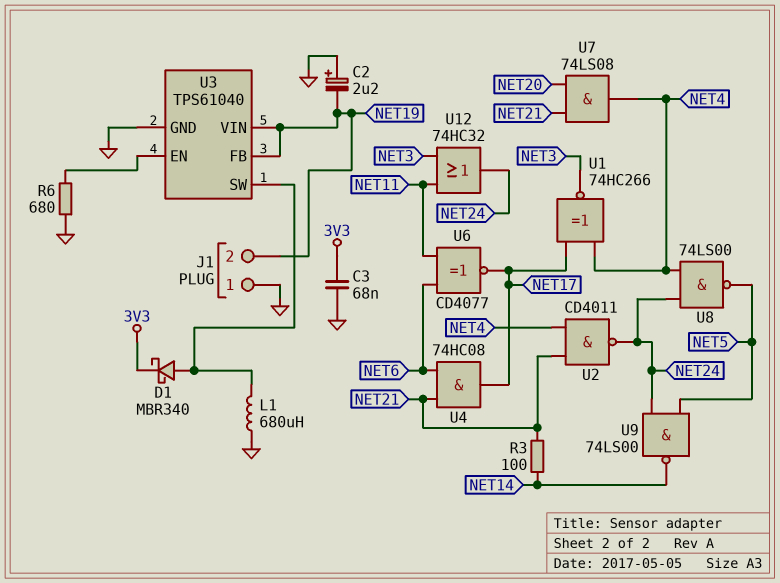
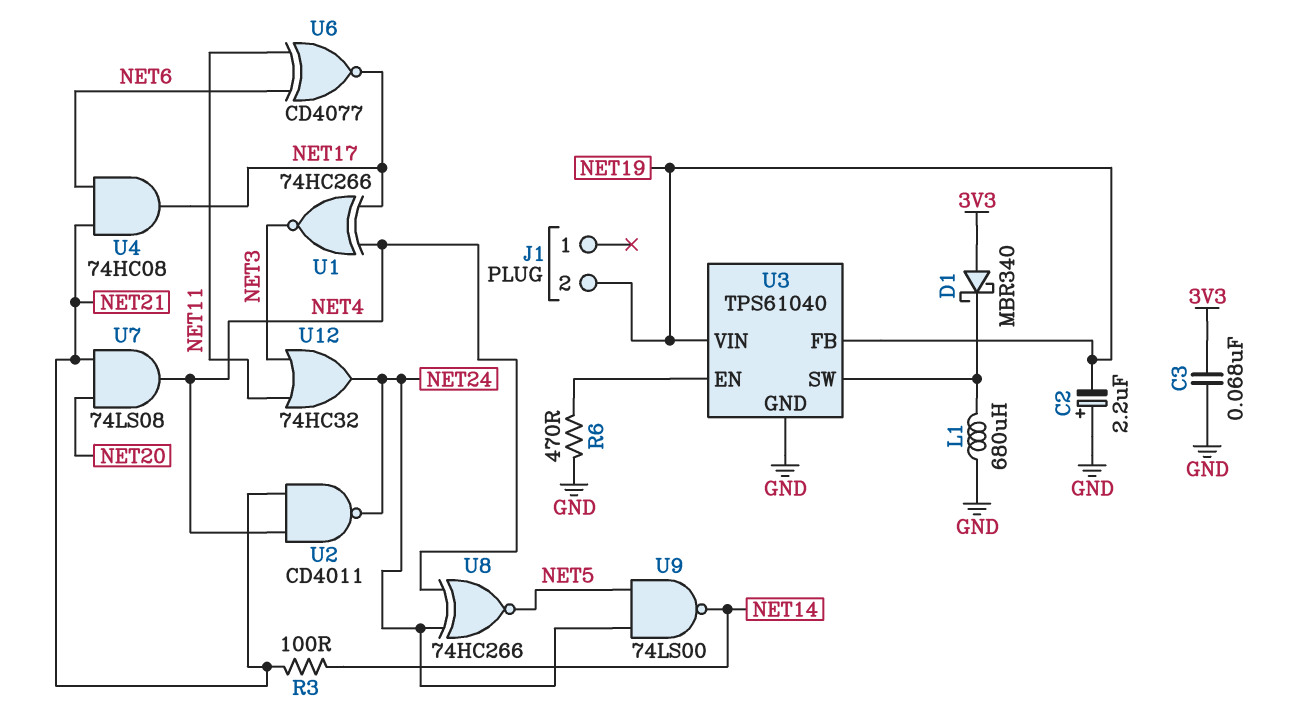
D1: schottky MBR340 (A U3/SW, K 3V3) -> schottky MBR340 (A 3V3, K U3/SW)
J1 pin 1: GND -> none
R6: 680 (GND, U3/EN) -> 470 (GND, U3/EN)
U8: NAND 74LS00 (in NET4, in NET24, out NET5) -> XNOR 74HC266 (in NET4, in NET24, out NET5)

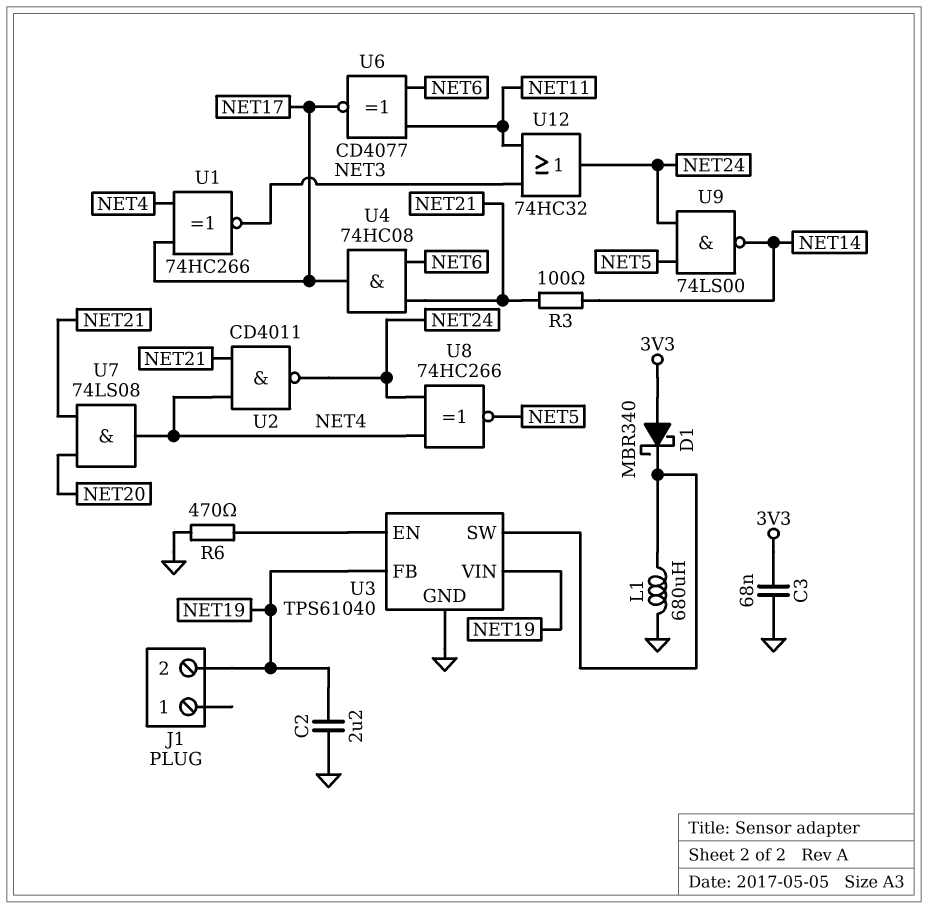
C2: 2.2uF (plus GND, minus NET19) -> 2.2uF (GND, NET19)

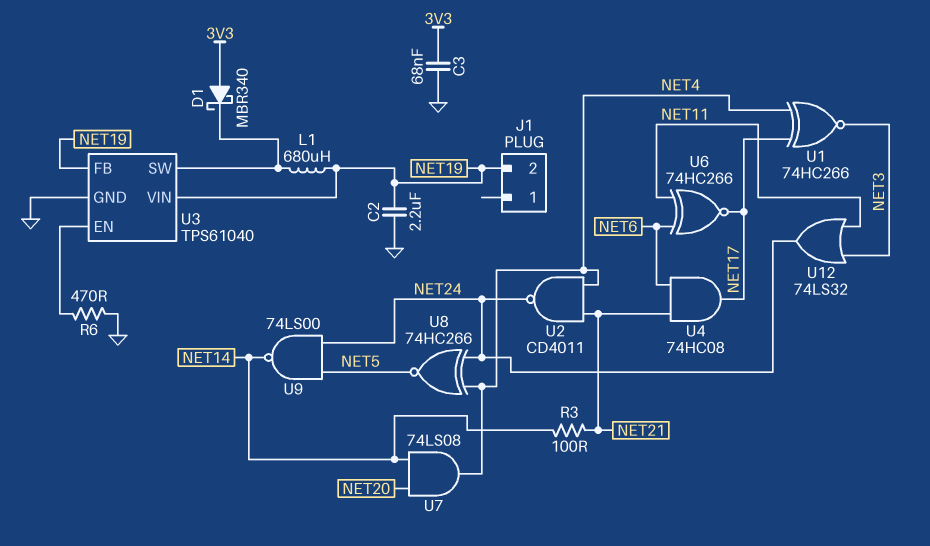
L1: 680uH (GND, U3/SW) -> 680uH (NET19, U3/SW)
U6: XNOR CD4077 (in NET6, in NET11, out NET17) -> XNOR 74HC266 (in NET6, in NET11, out NET17)
U7: AND 74LS08 (in NET20, in NET21, out NET4) -> AND 74LS08 (in NET14, in NET20, out NET4)
U12: OR 74HC32 (in NET3, in NET11, out NET24) -> OR 74LS32 (in NET3, in NET11, out NET24)

